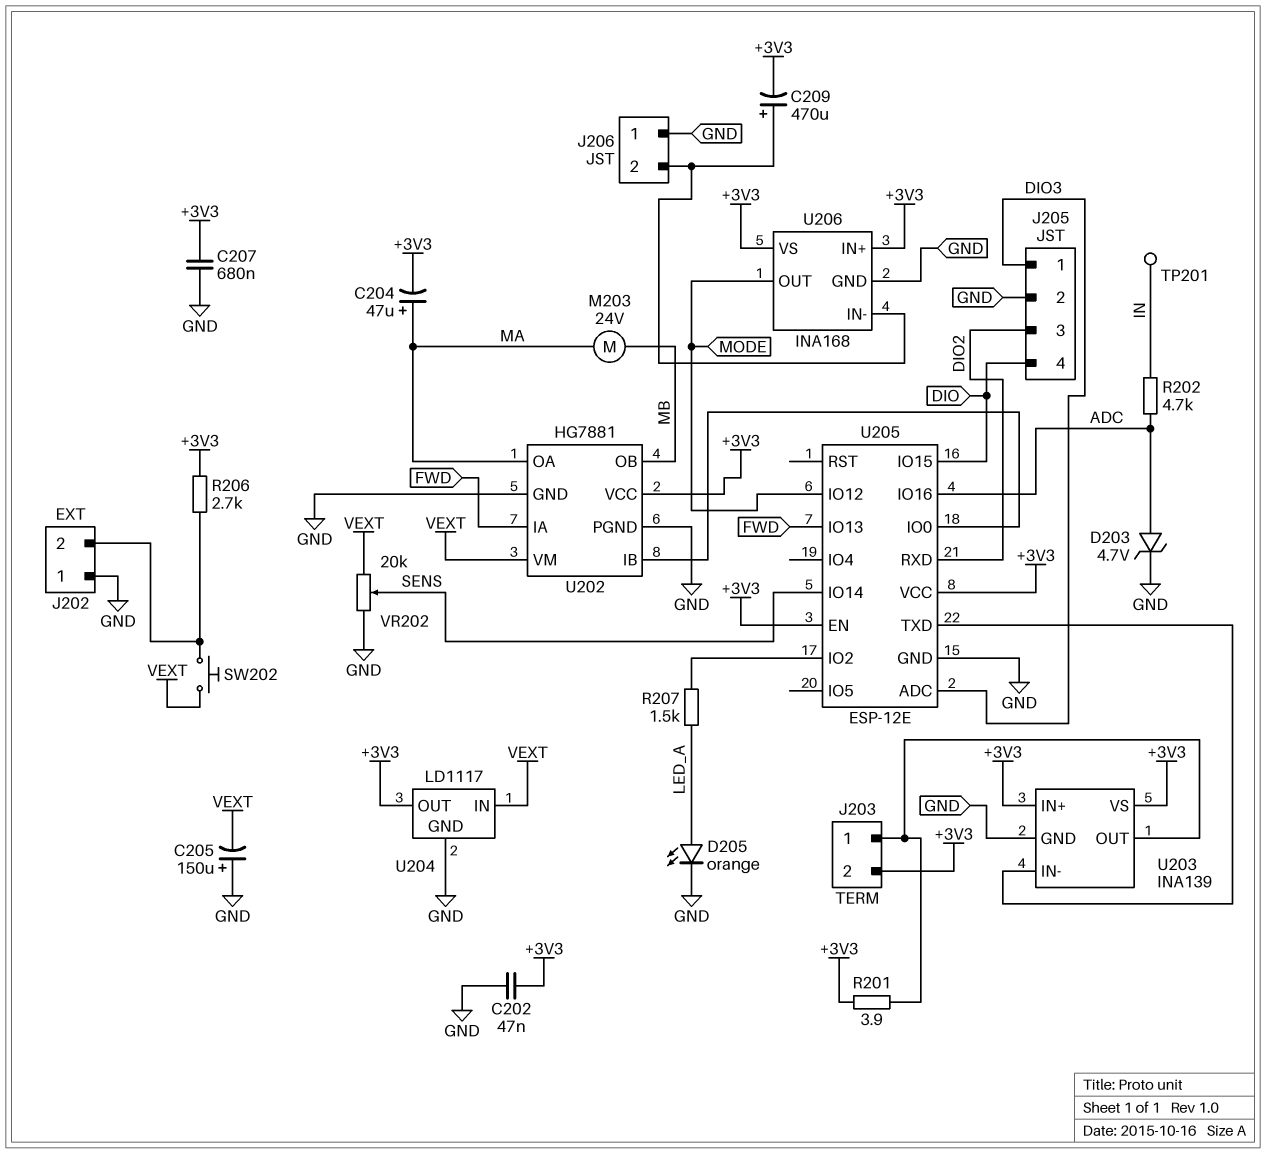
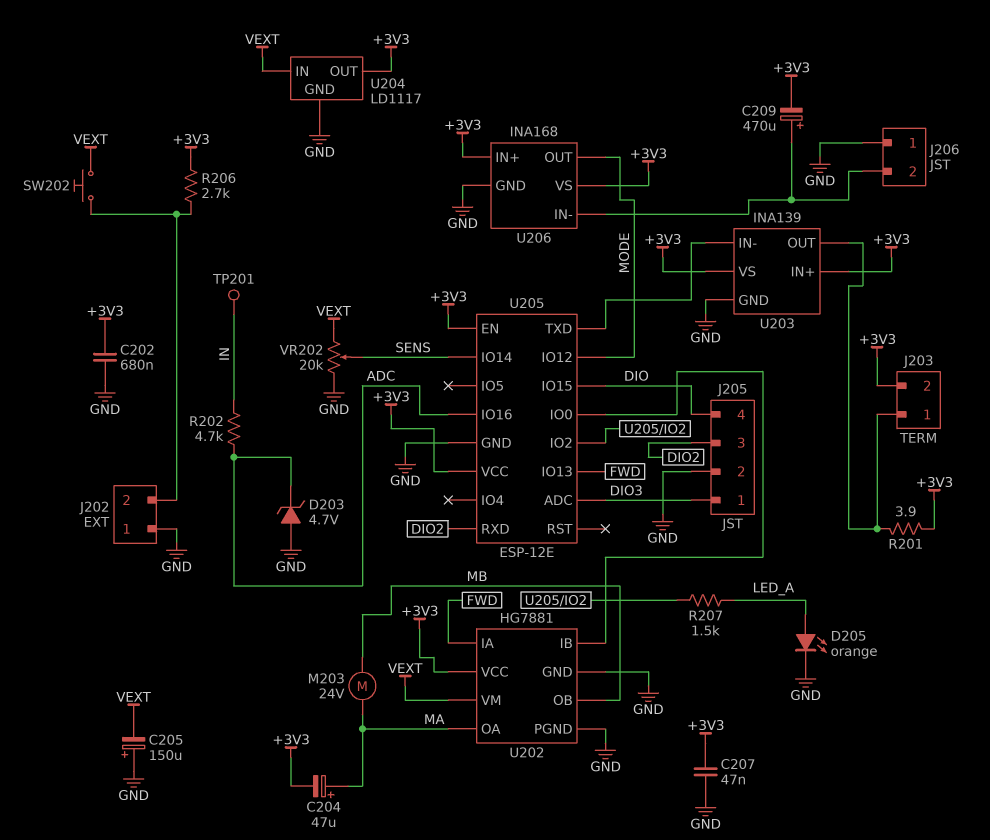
C202: 47nF (+3V3, GND) -> 680nF (+3V3, GND)
C207: 680nF (+3V3, GND) -> 47nF (+3V3, GND)
D203: zener 4.7V (A ADC, K GND) -> zener 4.7V (A GND, K ADC)

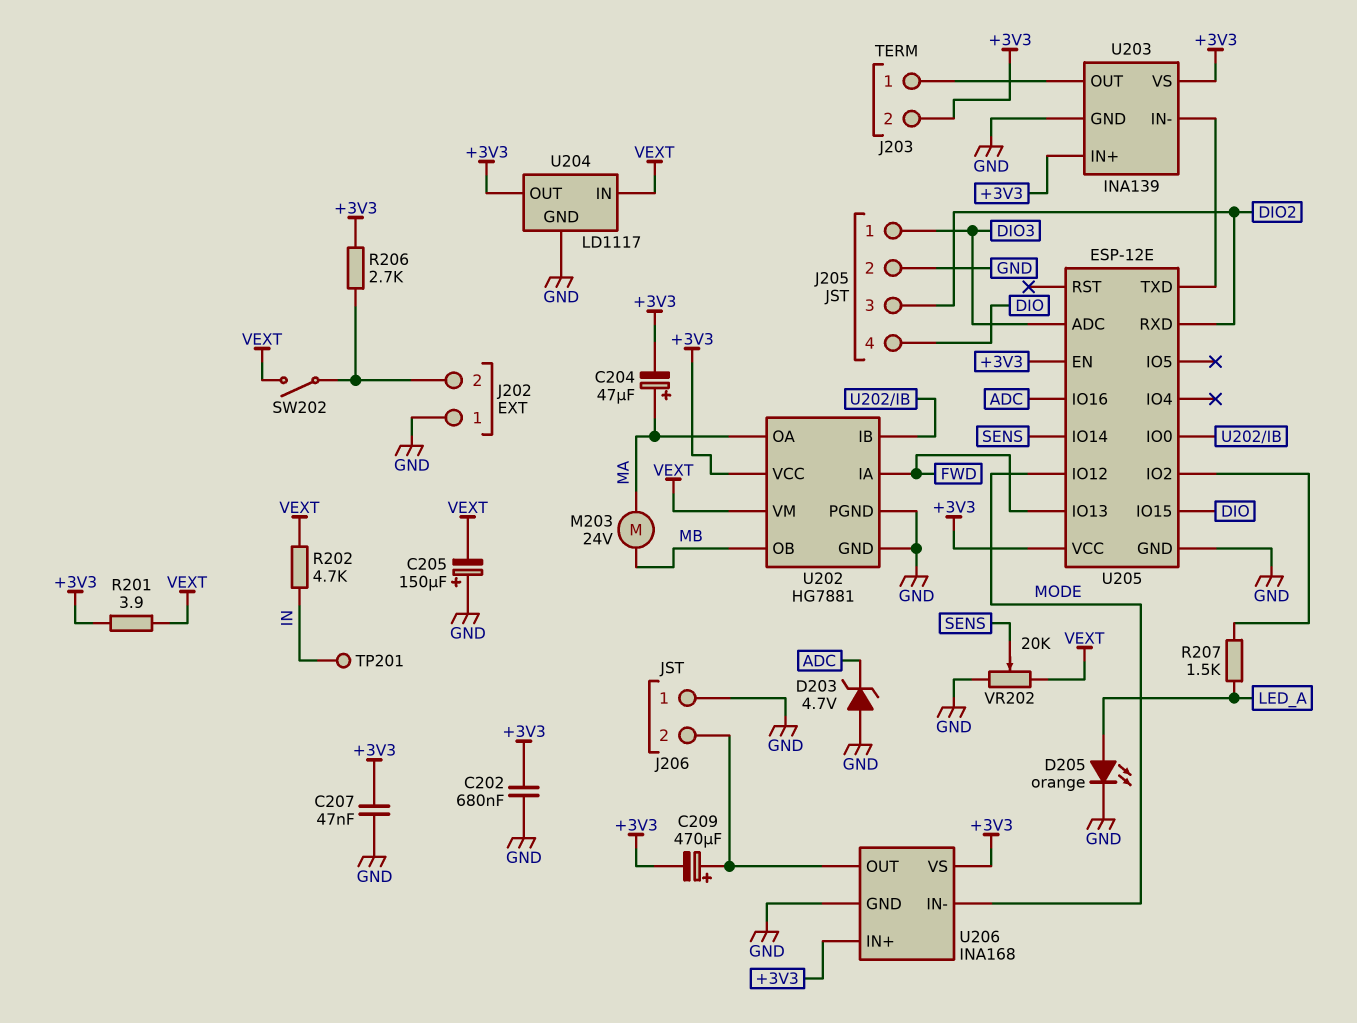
R201: 3.9 (+3V3, J203/1) -> 3.9 (+3V3, VEXT)
R202: 4.7k (ADC, IN) -> 4.7k (IN, VEXT)
SW202: button (J202/2, VEXT) -> switch (J202/2, VEXT)
U206 pin IN-: J206/2 -> MODE
U206 pin OUT: MODE -> J206/2

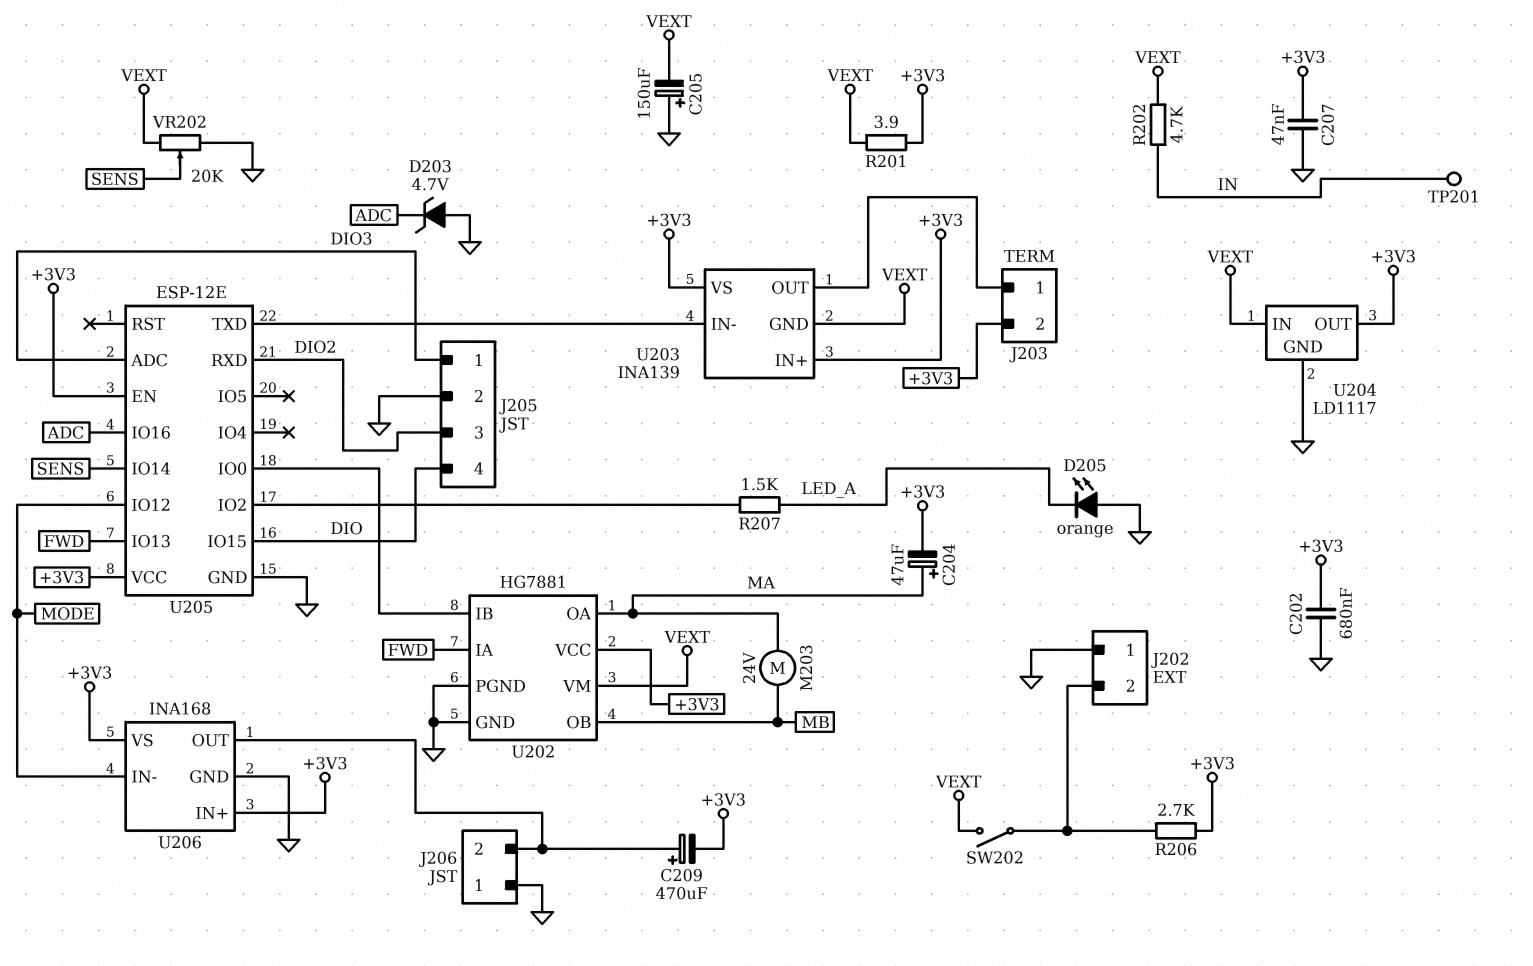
D205: LED orange (A LED_A, K GND) -> LED orange (A GND, K LED_A)
U203 pin GND: GND -> VEXT

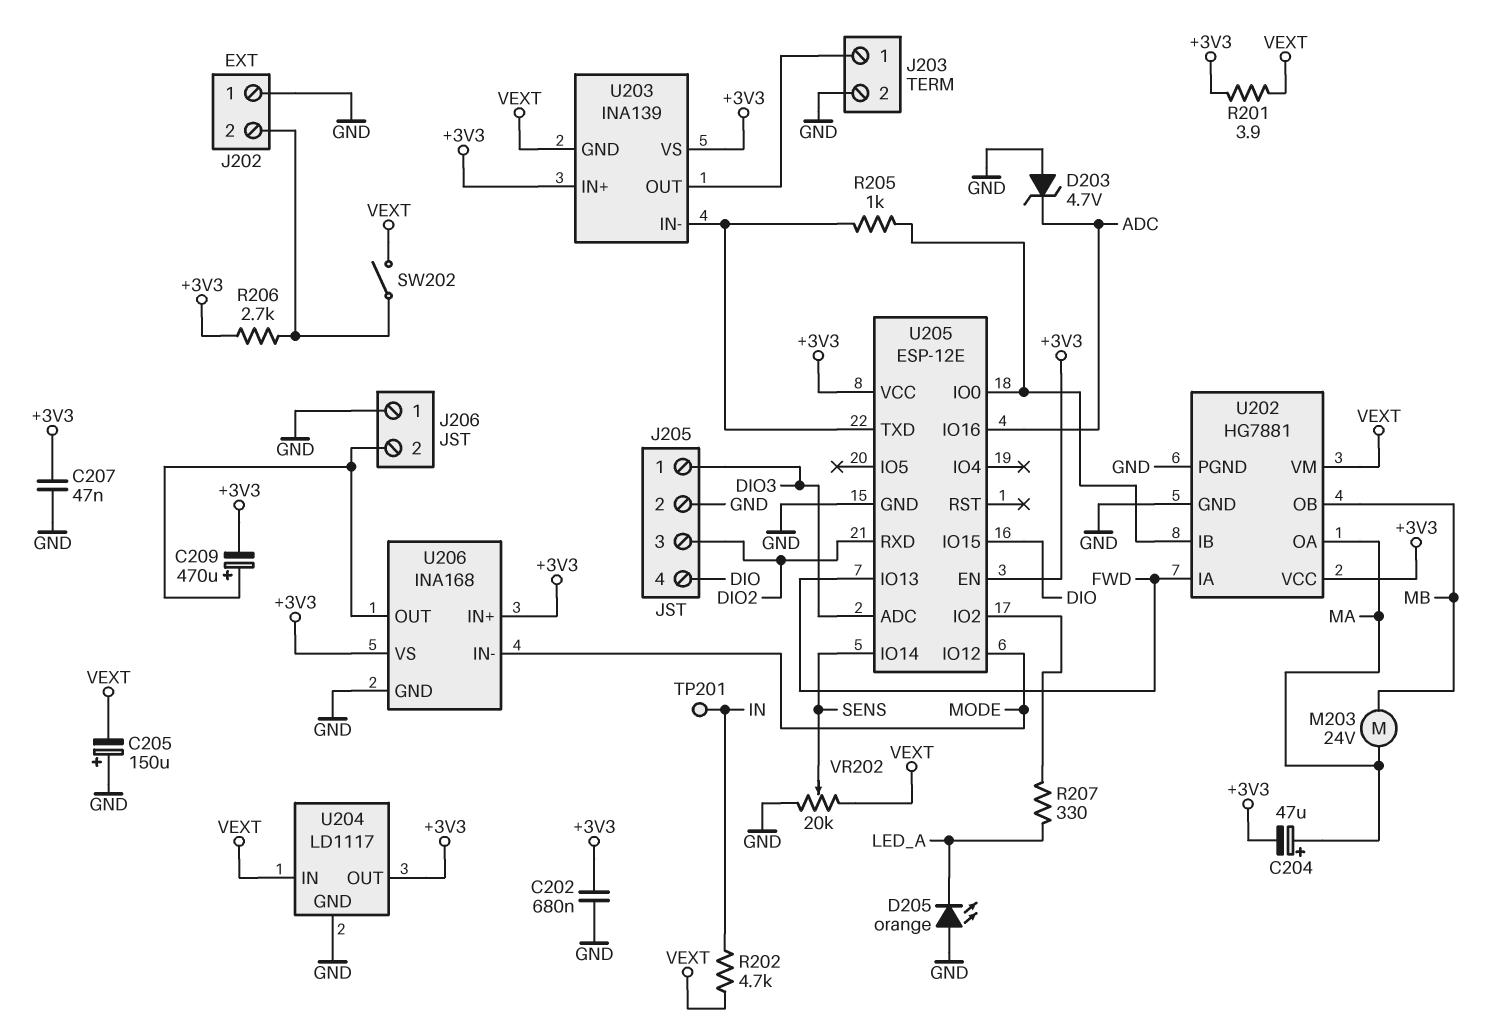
J203 pin 2: +3V3 -> GND
R205: none -> 1k (U202/IB, U203/IN-)
R207: 1.5k (LED_A, U205/IO2) -> 330 (LED_A, U205/IO2)

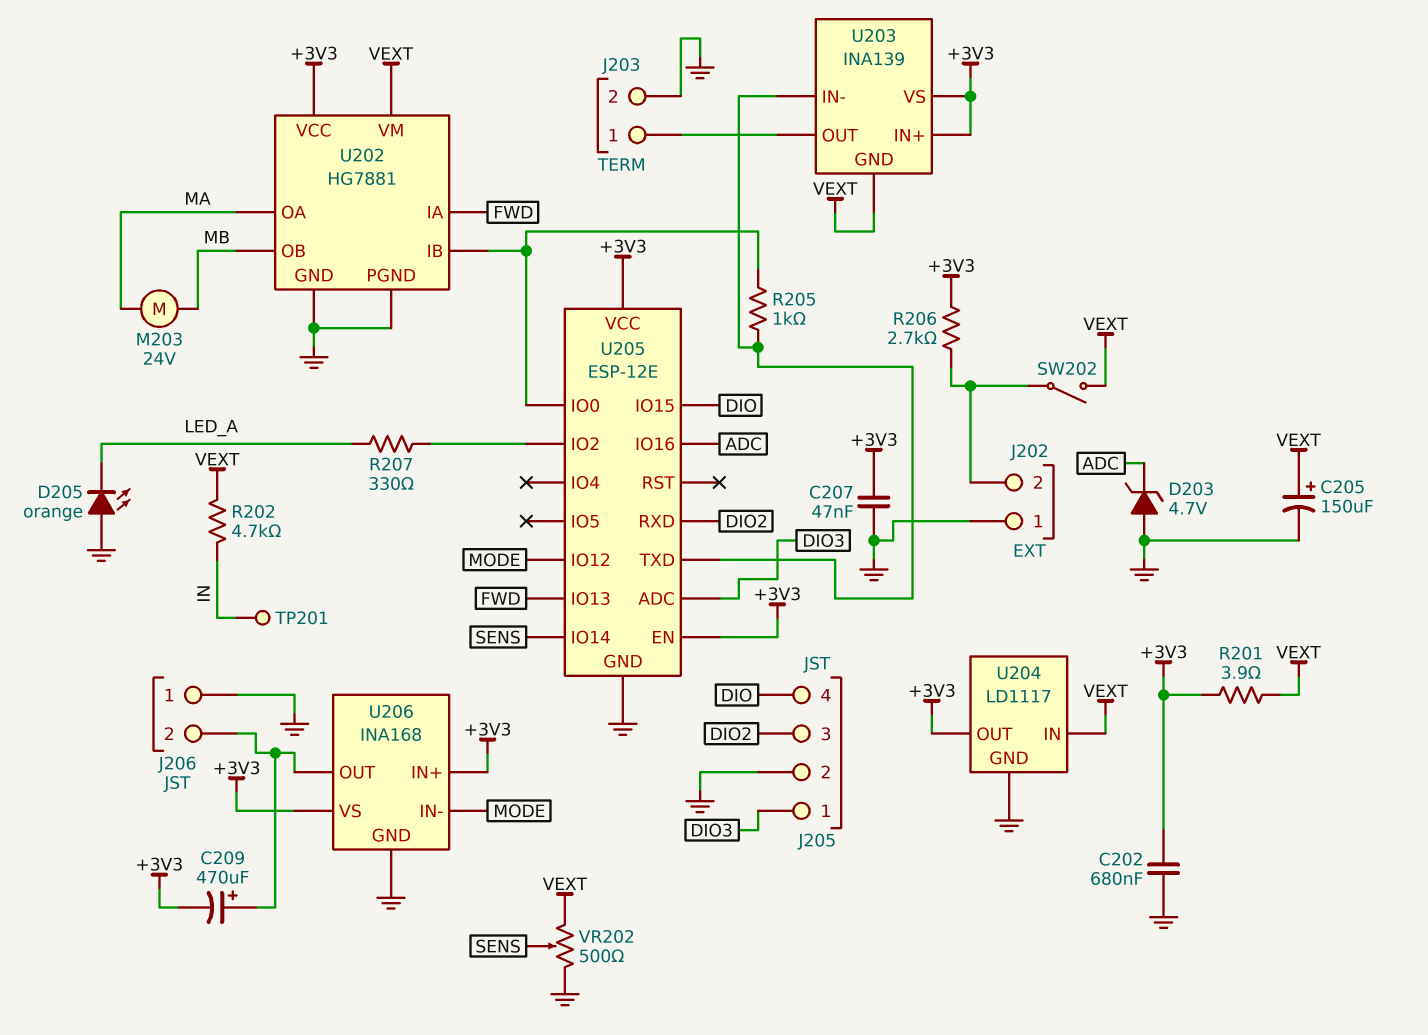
C204: 47uF (plus MA, minus +3V3) -> none
C205: 150uF (plus GND, minus VEXT) -> 150uF (plus VEXT, minus GND)
VR202: 20k (GND, VEXT, wiper SENS) -> 500 (GND, VEXT, wiper SENS)

